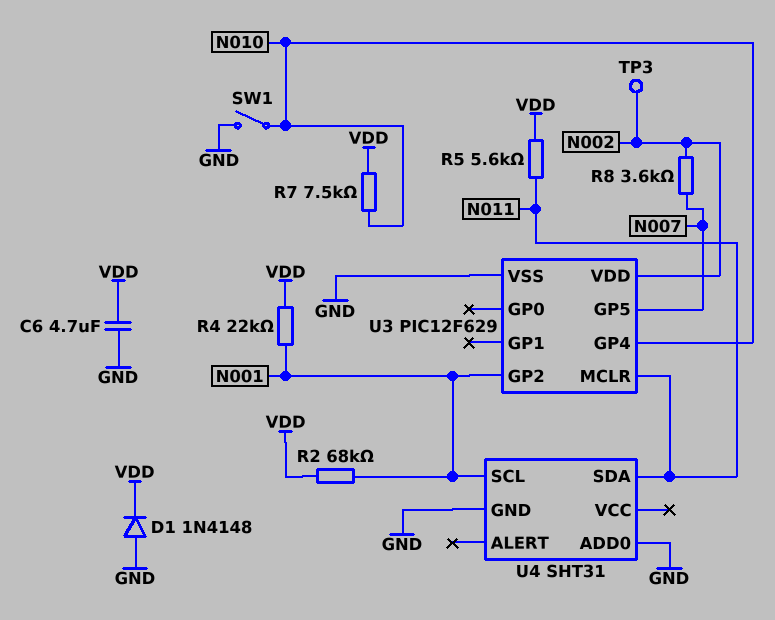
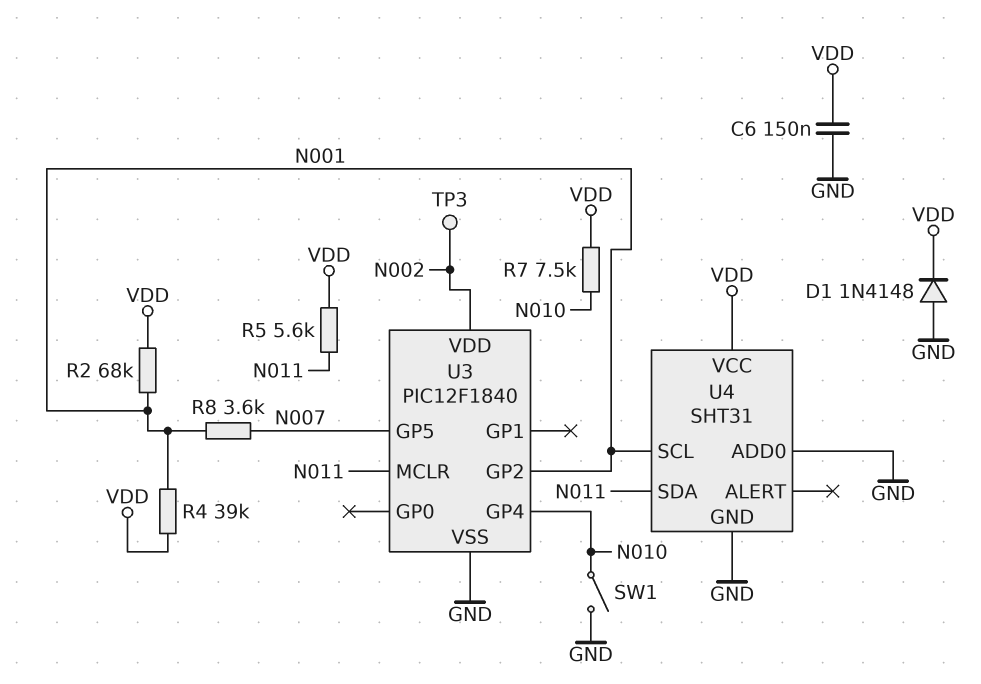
C6: 4.7uF (GND, VDD) -> 150nF (GND, VDD)
R4: 22k (N001, VDD) -> 39k (N001, VDD)
R8: 3.6k (N002, N007) -> 3.6k (N001, N007)
U3: PIC12F629 -> PIC12F1840
U4 pin VCC: none -> VDD

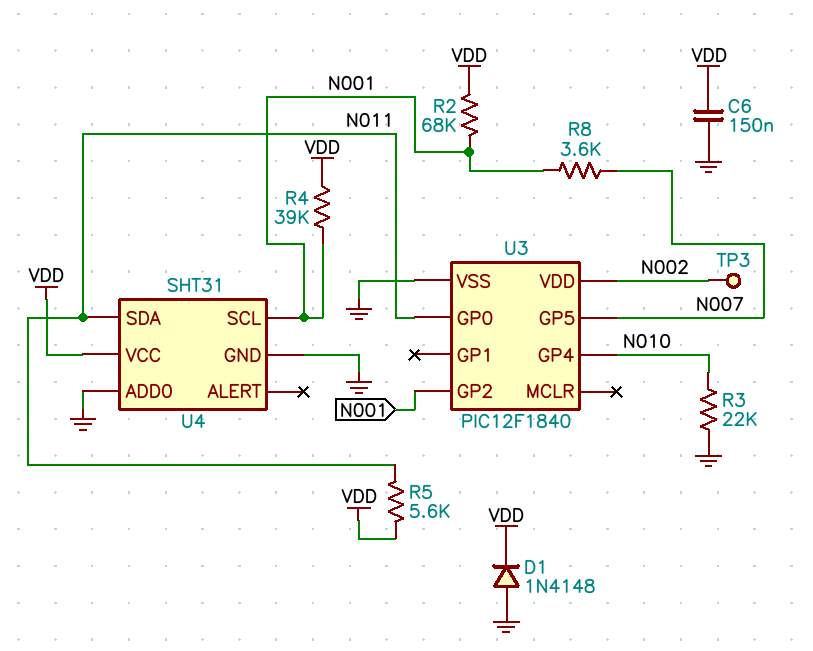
R3: none -> 22k (GND, N010)
R7: 7.5k (N010, VDD) -> none
SW1: switch (GND, N010) -> none
U3 pin GP0: none -> N011
U3 pin MCLR: N011 -> none

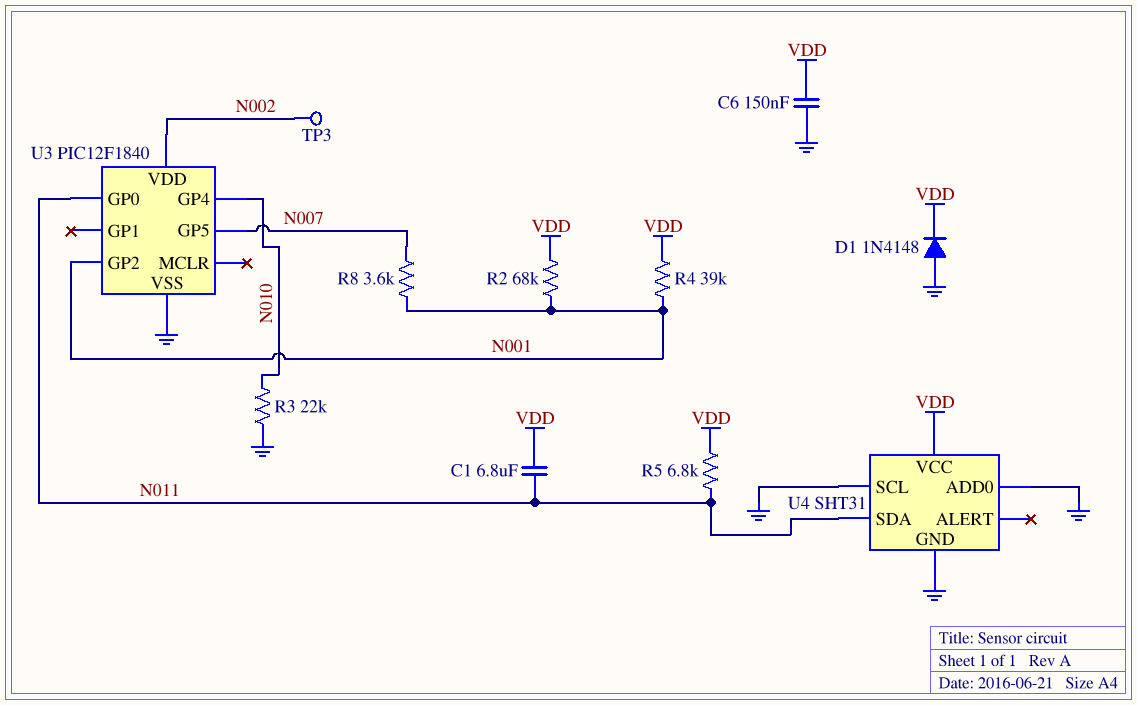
C1: none -> 6.8uF (N011, VDD)
R5: 5.6k (N011, VDD) -> 6.8k (N011, VDD)
U4 pin SCL: N001 -> GND

